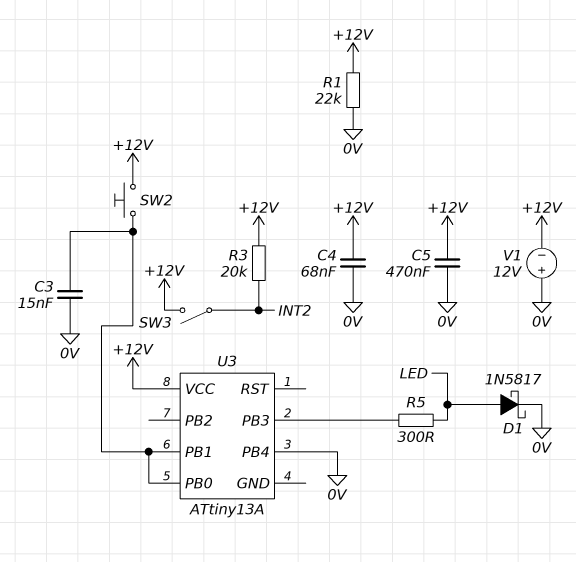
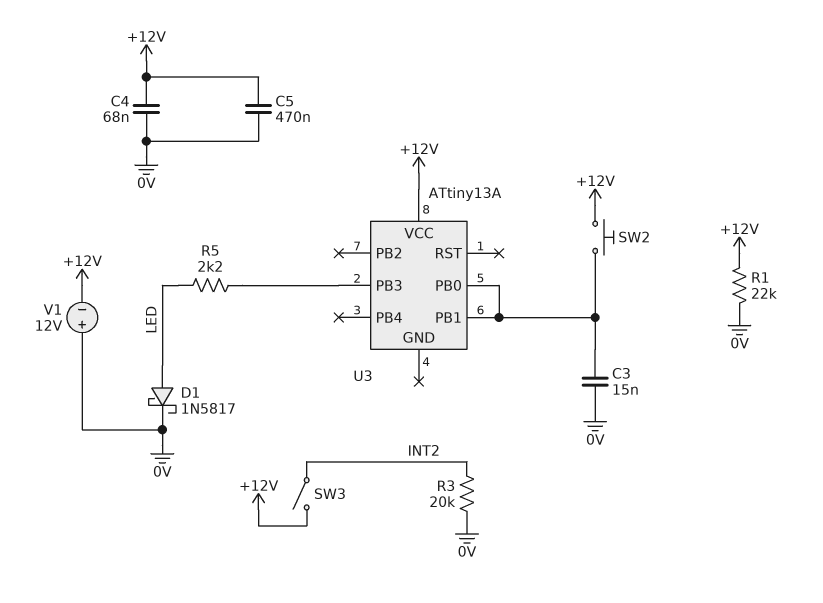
R3: 20k (+12V, INT2) -> 20k (0V, INT2)
R5: 300 (LED, U3/PB3) -> 2.2k (LED, U3/PB3)
U3 pin PB4: 0V -> none

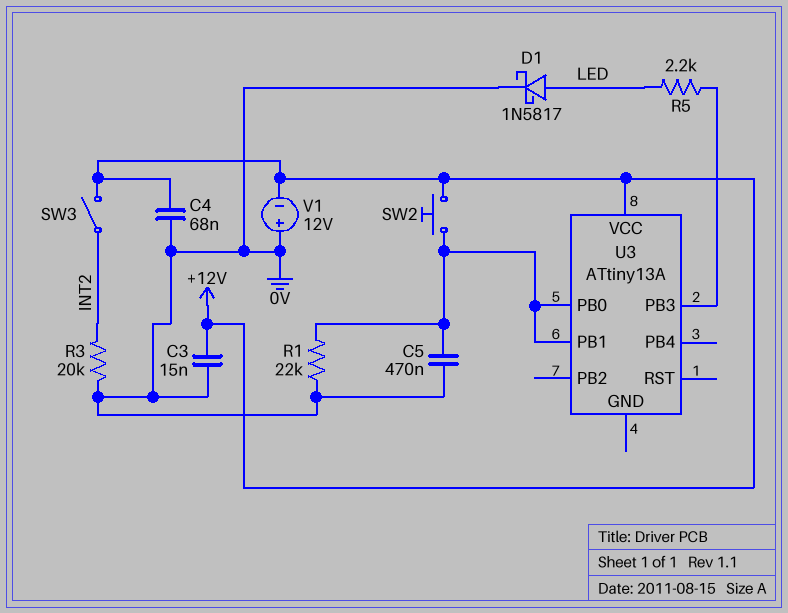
C3: 15nF (0V, U3/PB0) -> 15nF (+12V, 0V)
C5: 470nF (+12V, 0V) -> 470nF (0V, U3/PB0)
R1: 22k (+12V, 0V) -> 22k (0V, U3/PB0)

